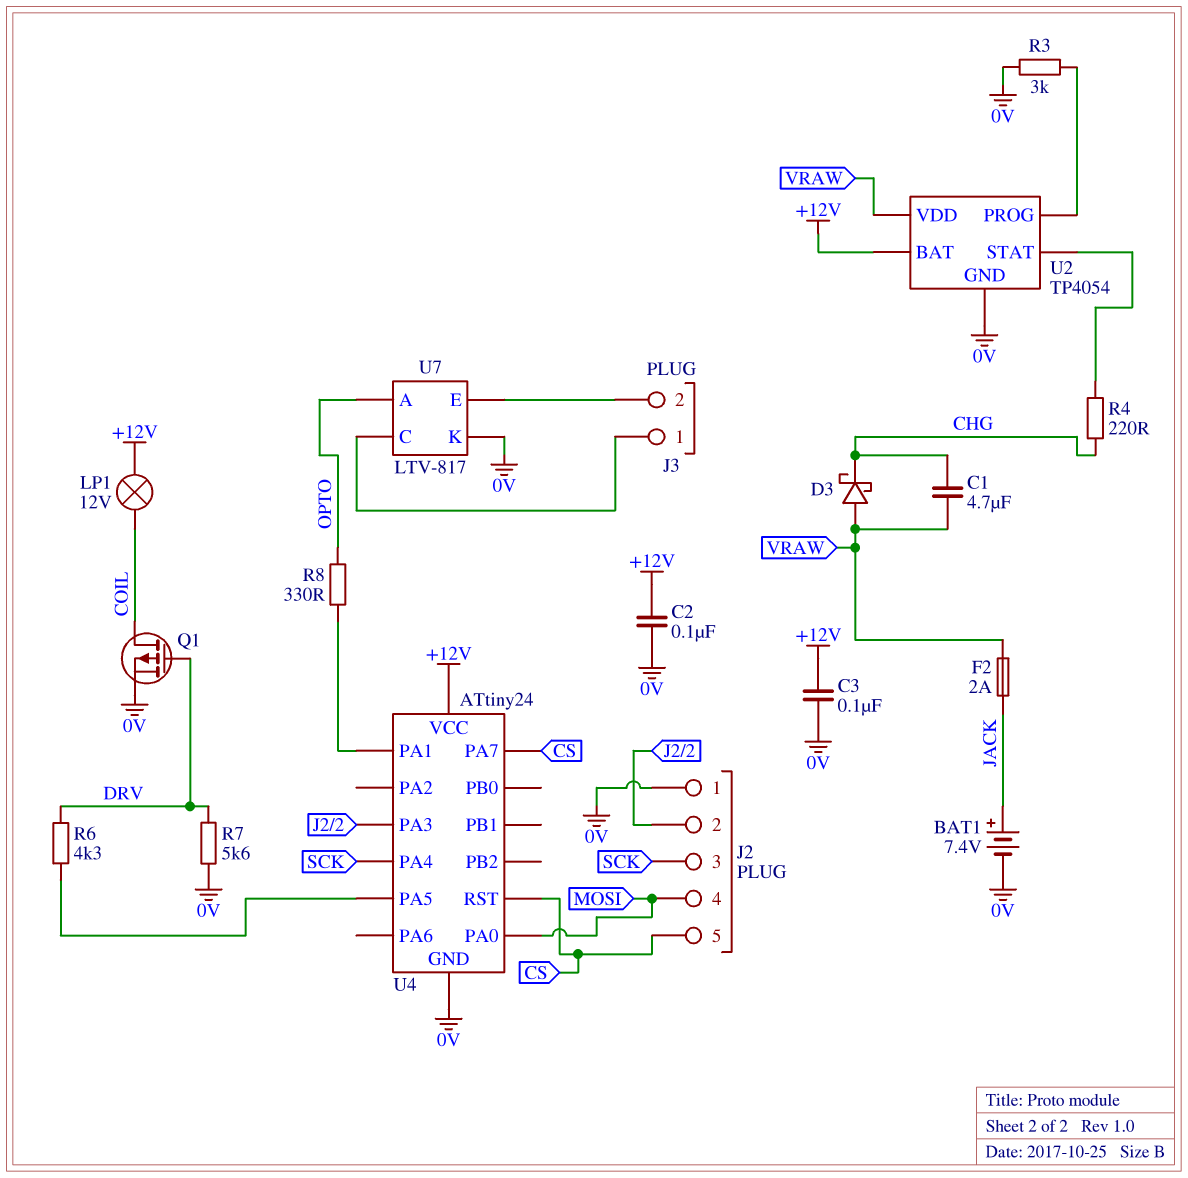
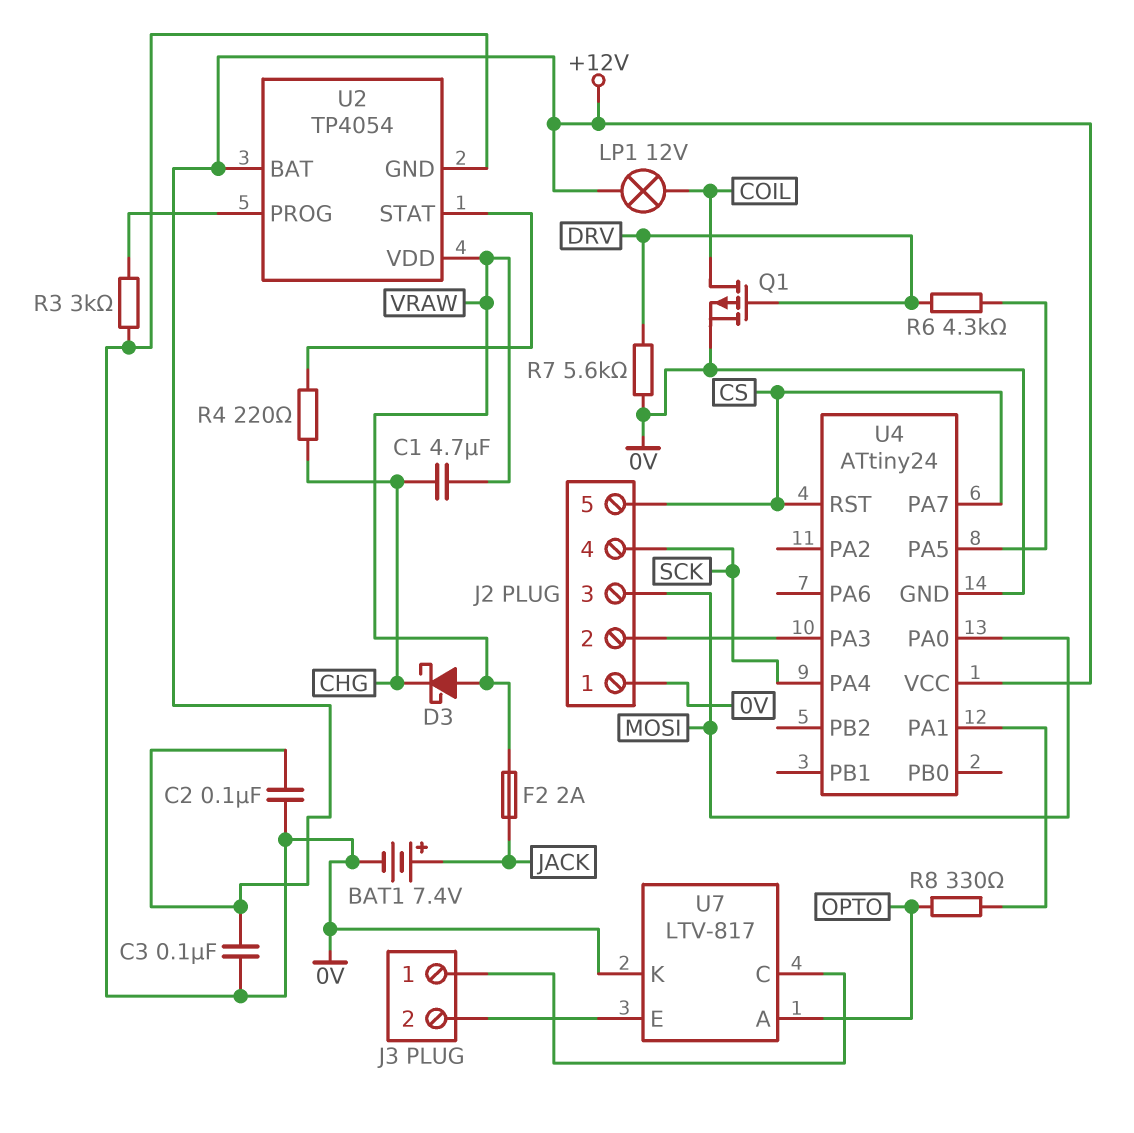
J2 pin 3: SCK -> MOSI
J2 pin 4: MOSI -> SCK

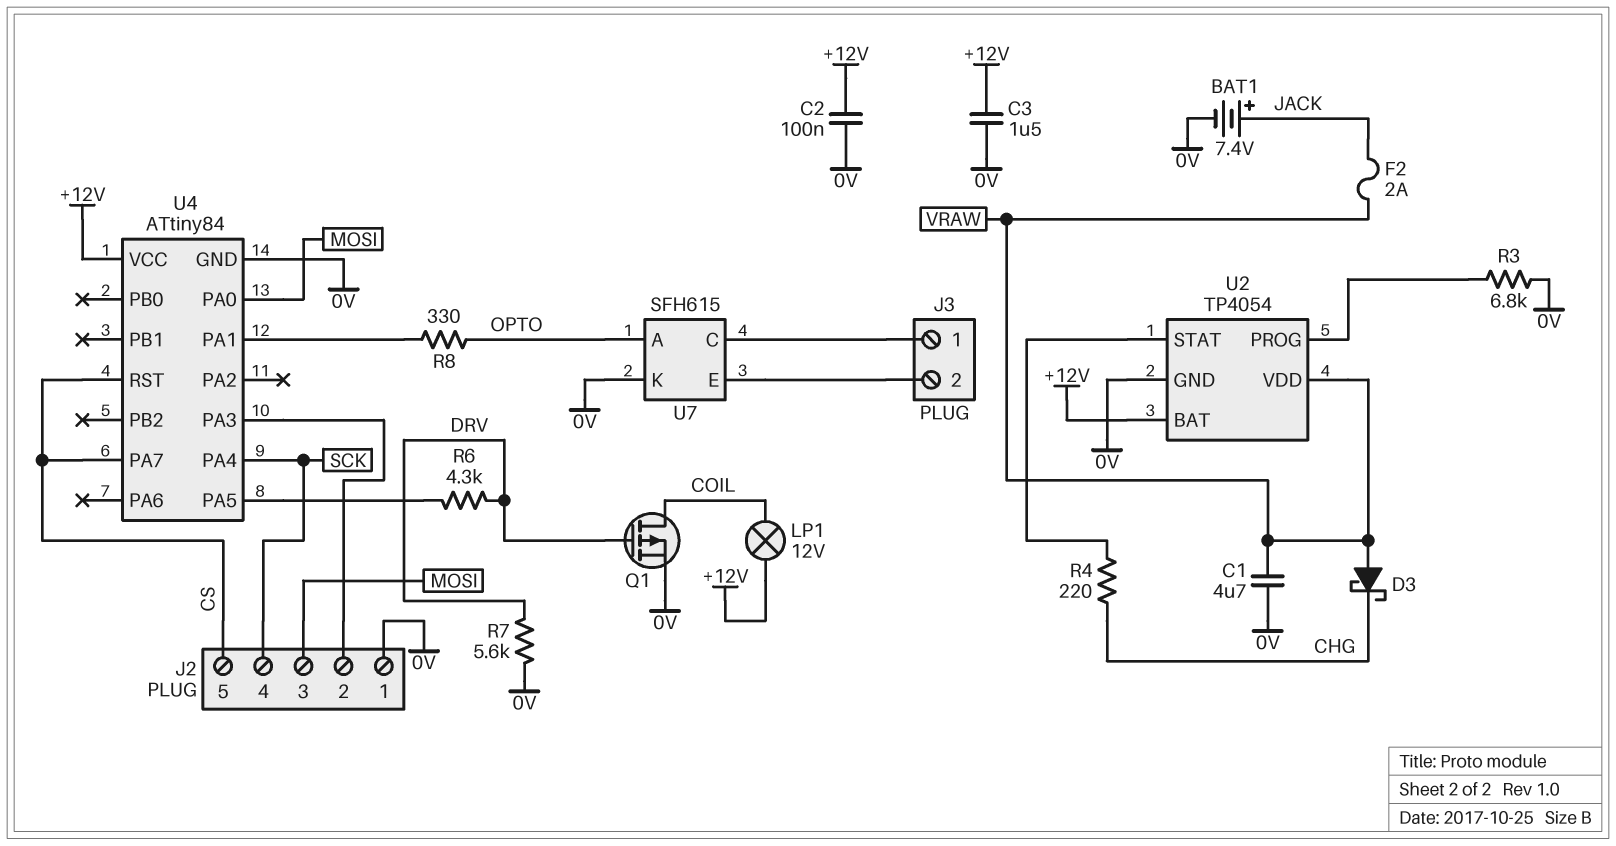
C1: 4.7uF (CHG, VRAW) -> 4.7uF (0V, VRAW)
C3: 100nF (+12V, 0V) -> 1.5uF (+12V, 0V)
R3: 3k (0V, U2/PROG) -> 6.8k (0V, U2/PROG)
U4: ATtiny24 -> ATtiny84
U7: LTV-817 -> SFH615

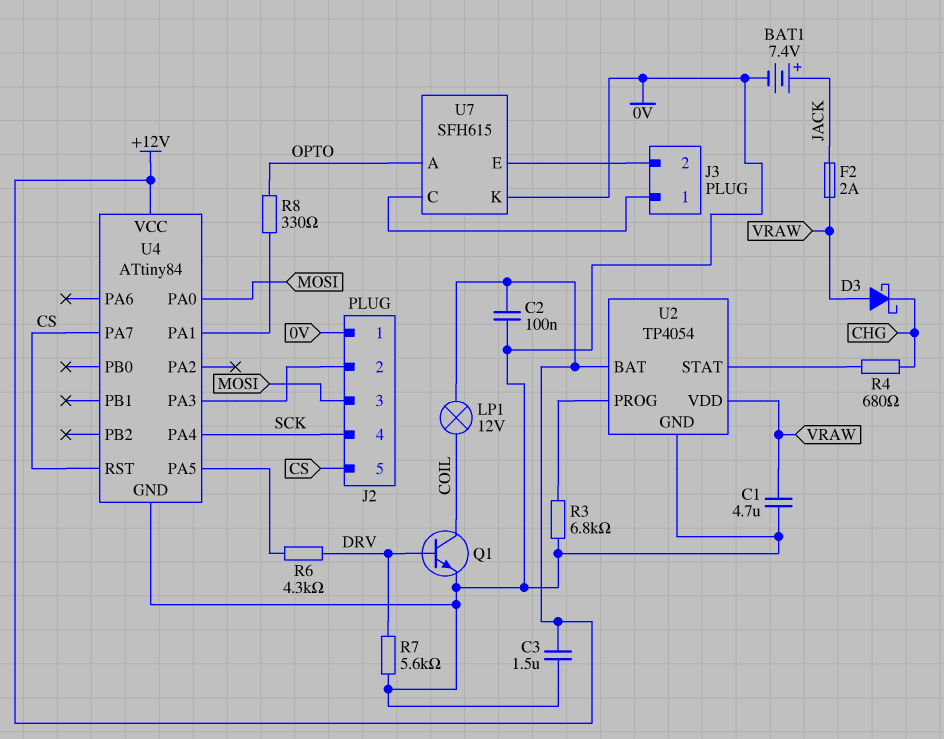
Q1: PMOS (G DRV, D COIL, S 0V) -> NPN (B DRV, C COIL, E 0V)
R4: 220 (CHG, U2/STAT) -> 680 (CHG, U2/STAT)

